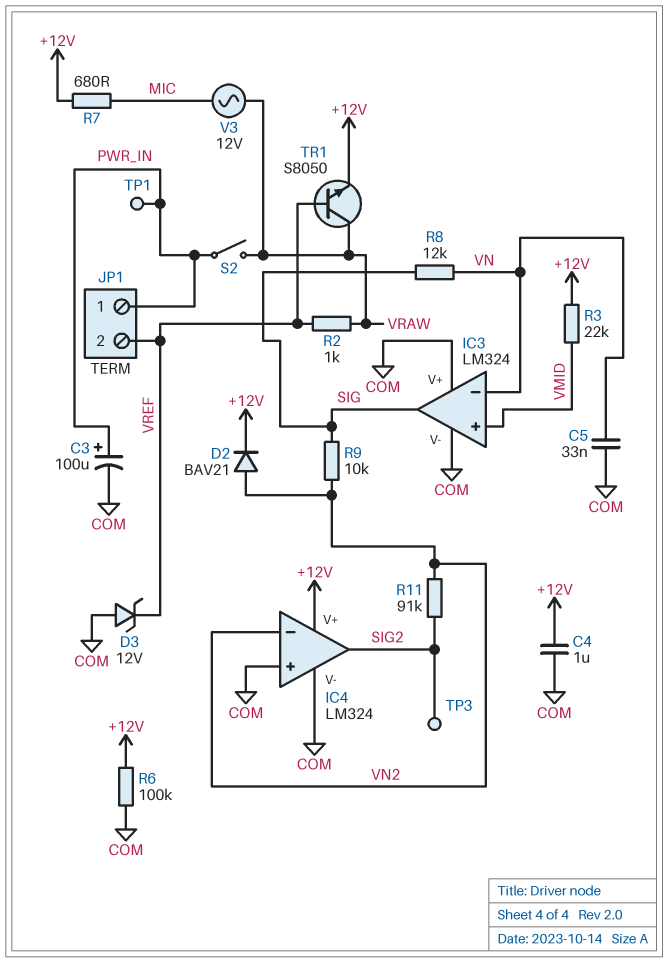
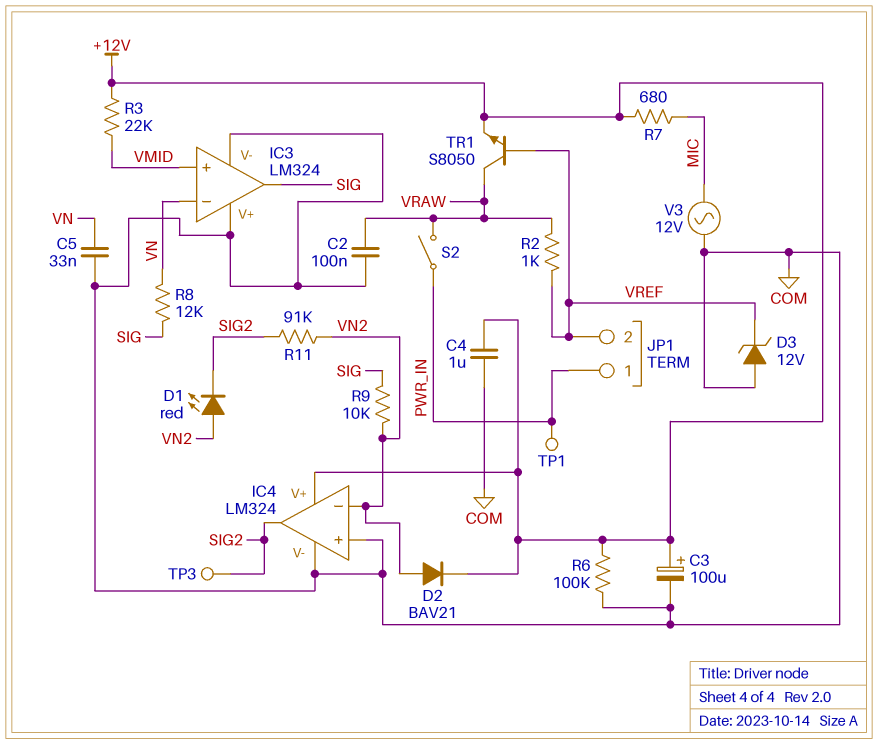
C2: none -> 100nF (COM, VRAW)
C3: 100uF (plus PWR_IN, minus COM) -> 100uF (plus +12V, minus COM)
D1: none -> LED red (A VN2, K SIG2)
V3: AC 12V (MIC, VRAW) -> AC 12V (COM, MIC)

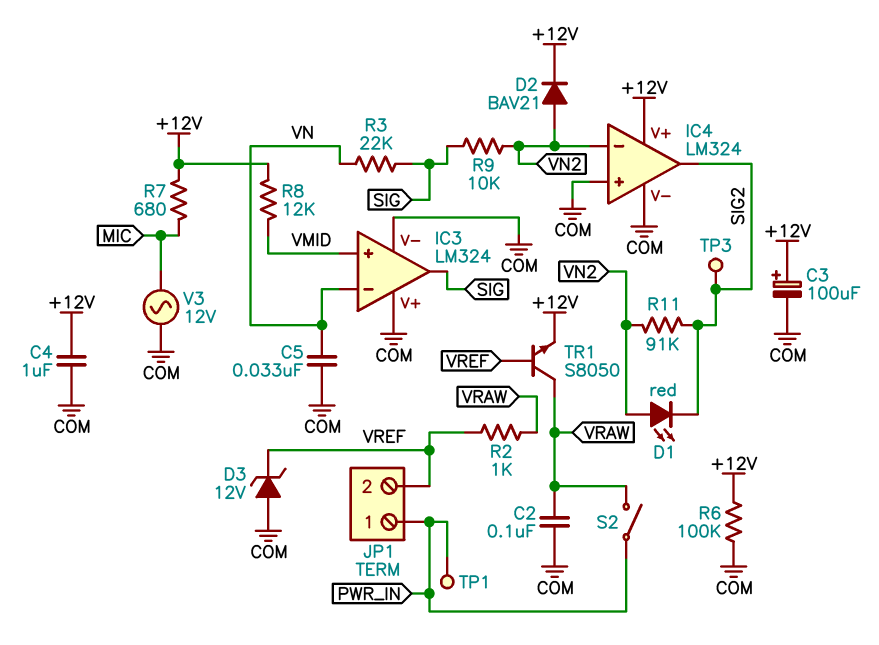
R3: 22k (+12V, VMID) -> 22k (SIG, VN)
R8: 12k (SIG, VN) -> 12k (+12V, VMID)

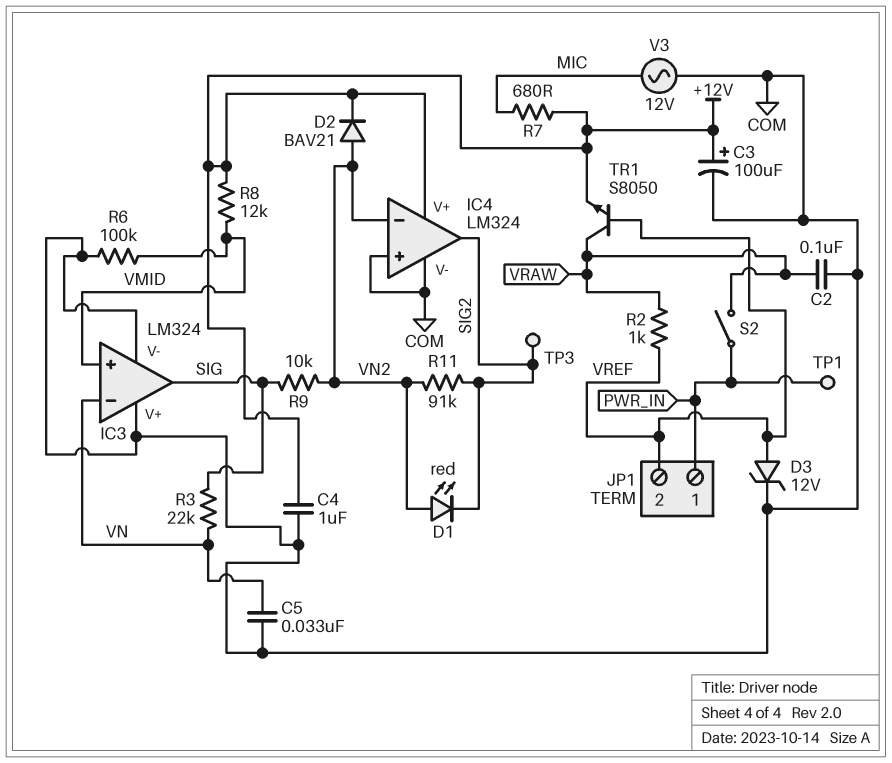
D3: zener 12V (A COM, K VREF) -> zener 12V (A VREF, K COM)
R6: 100k (+12V, COM) -> 100k (COM, VMID)

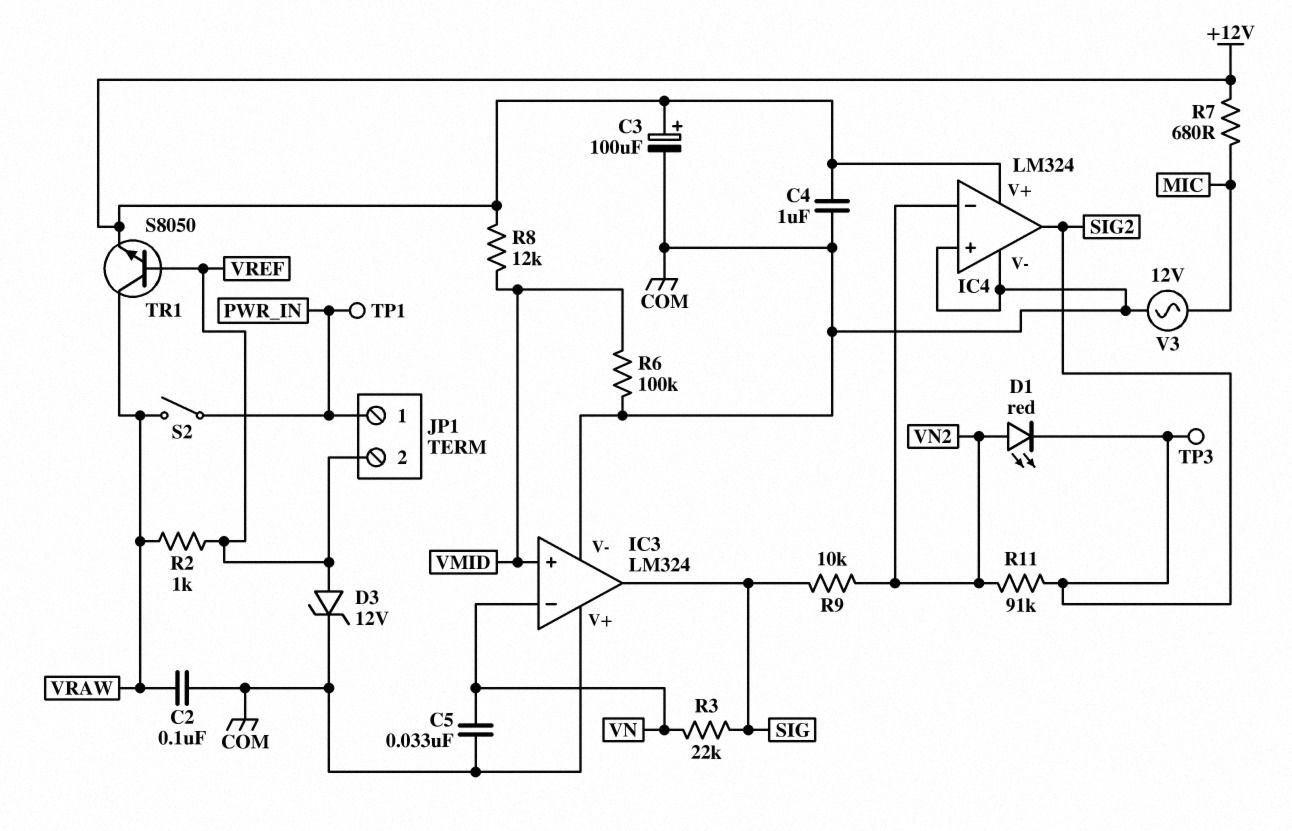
D2: diode BAV21 (A VN2, K +12V) -> none

